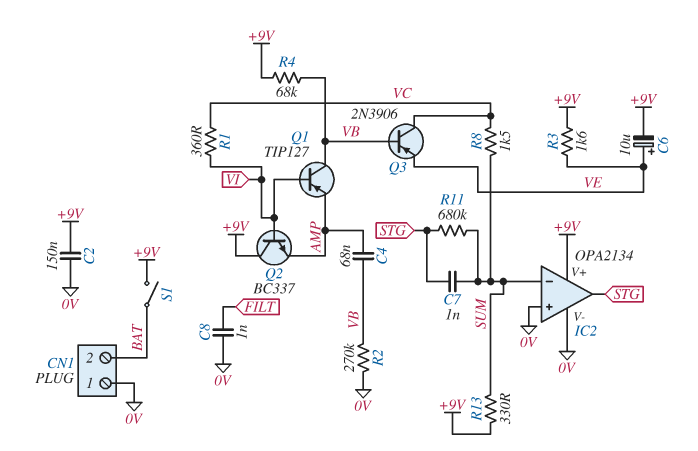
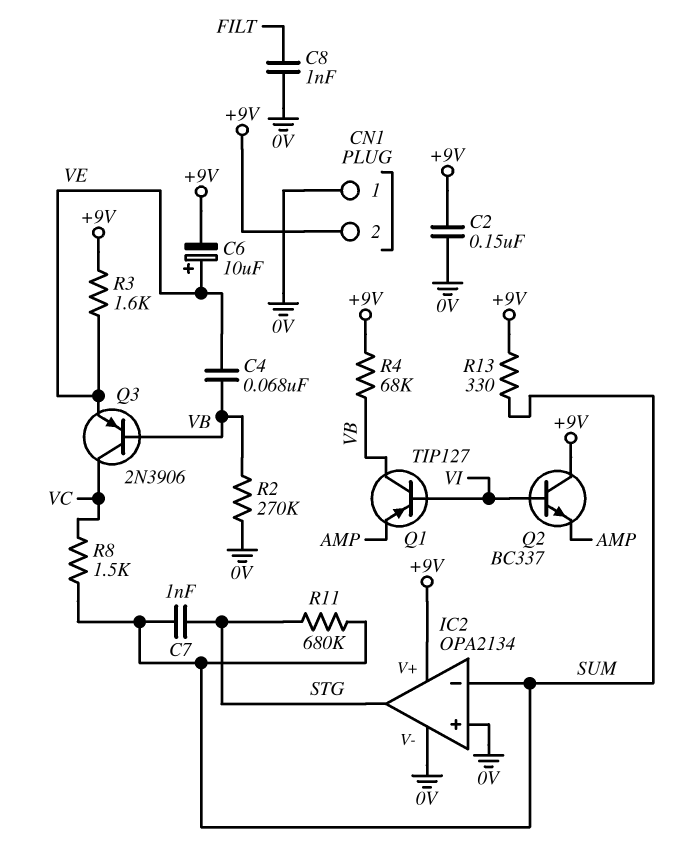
C4: 68nF (AMP, VB) -> 68nF (VB, VE)
CN1 pin 2: BAT -> +9V
R1: 360 (VC, VI) -> none
S1: switch (+9V, BAT) -> none

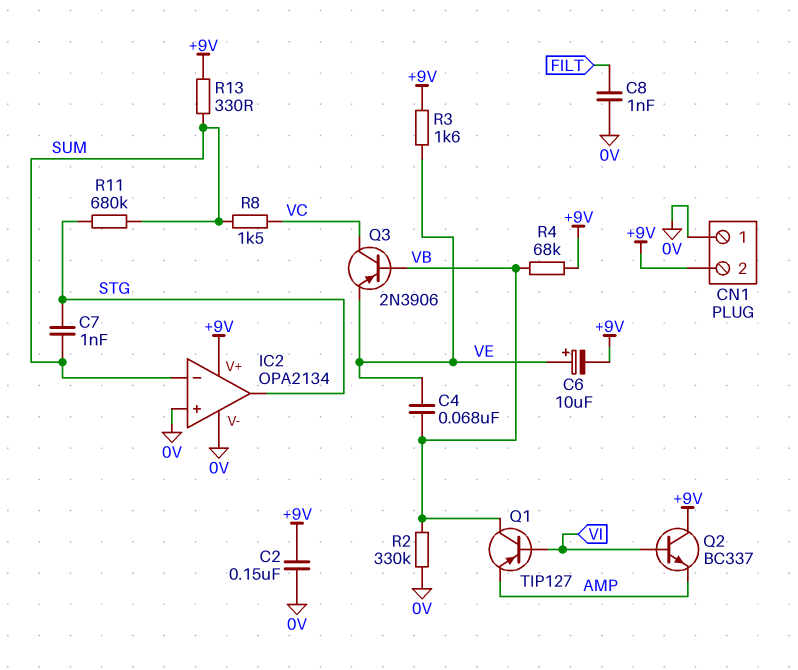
R2: 270k (0V, VB) -> 330k (0V, VB)

